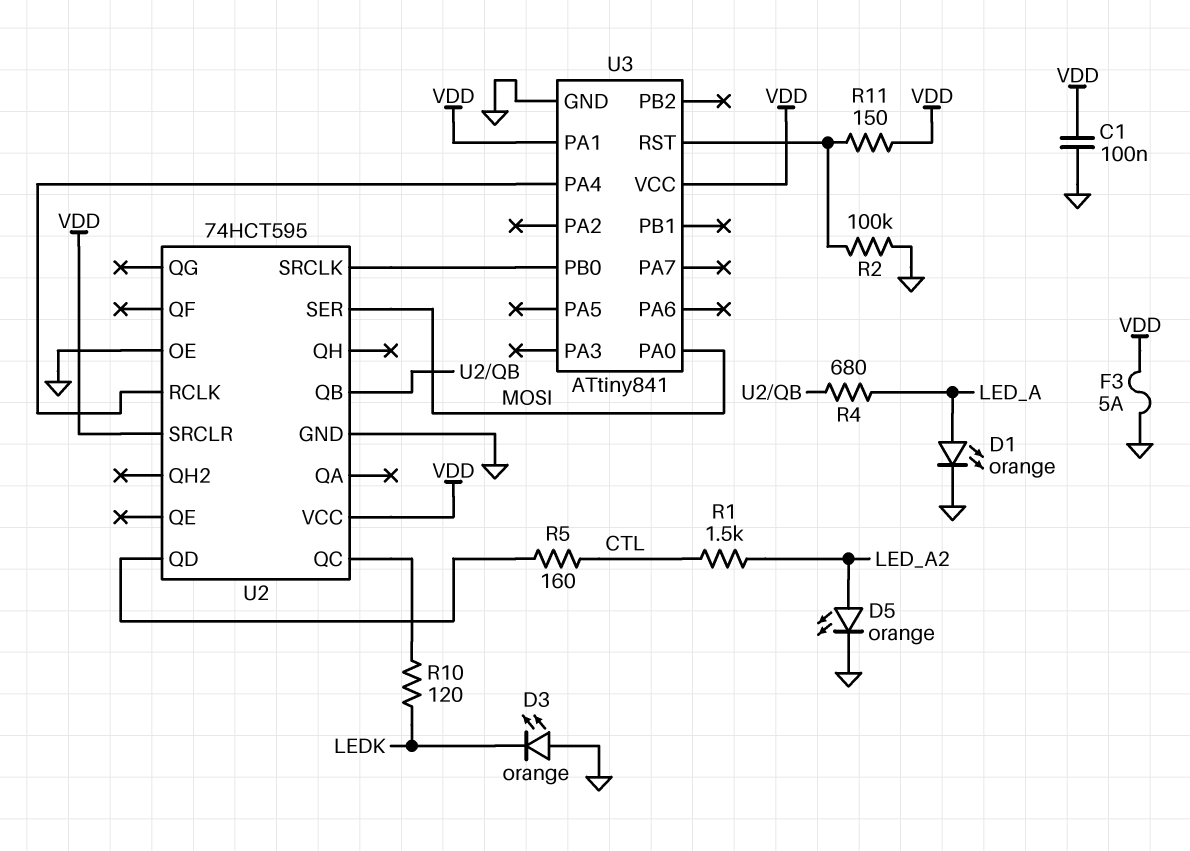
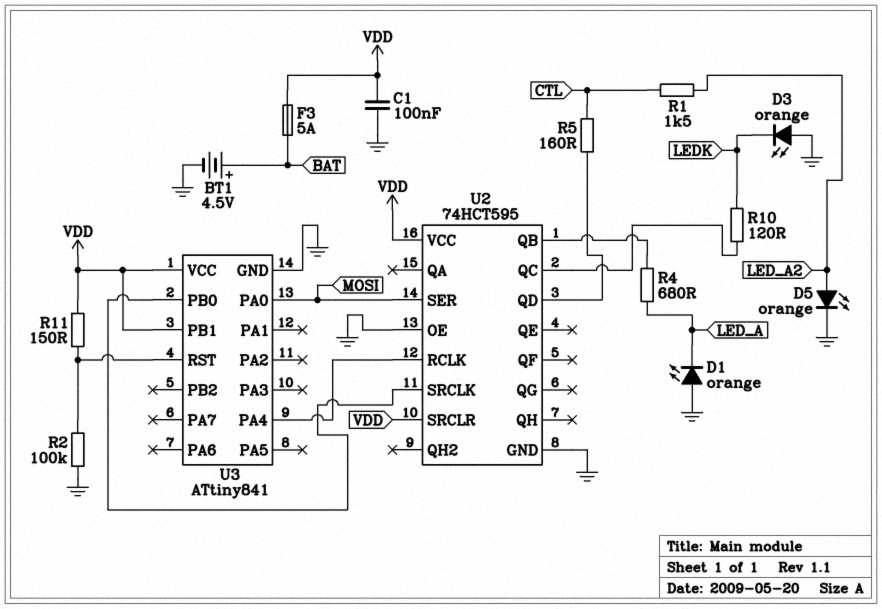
BT1: none -> 4.5V (plus BAT, minus GND)
D1: LED orange (A LED_A, K GND) -> LED orange (A GND, K LED_A)
F3: 5A (GND, VDD) -> 5A (BAT, VDD)
U3 pin PA1: VDD -> none
U3 pin PB1: none -> VDD

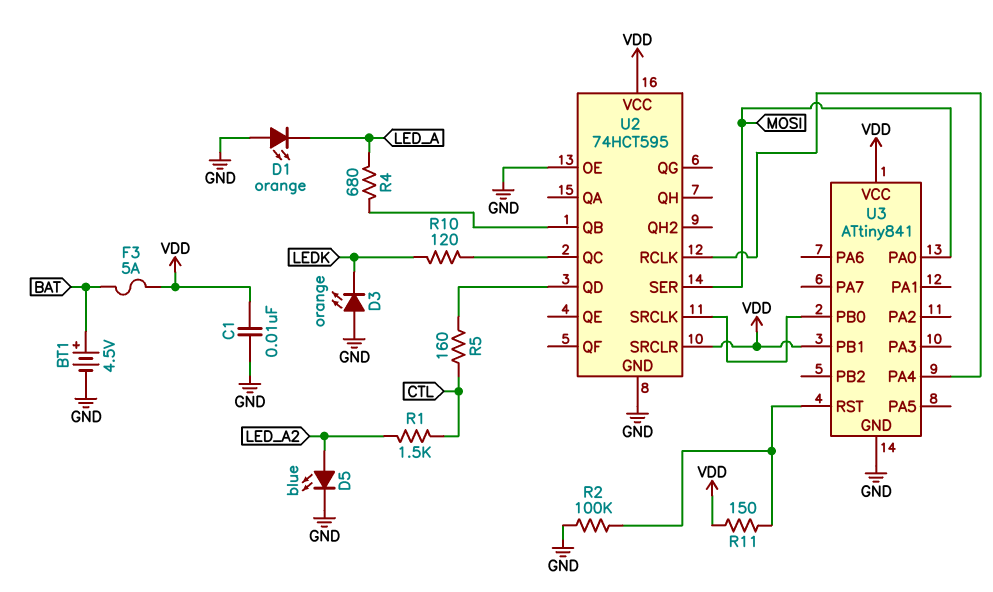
C1: 100nF (GND, VDD) -> 10nF (GND, VDD)
D5: LED orange (A LED_A2, K GND) -> LED blue (A LED_A2, K GND)

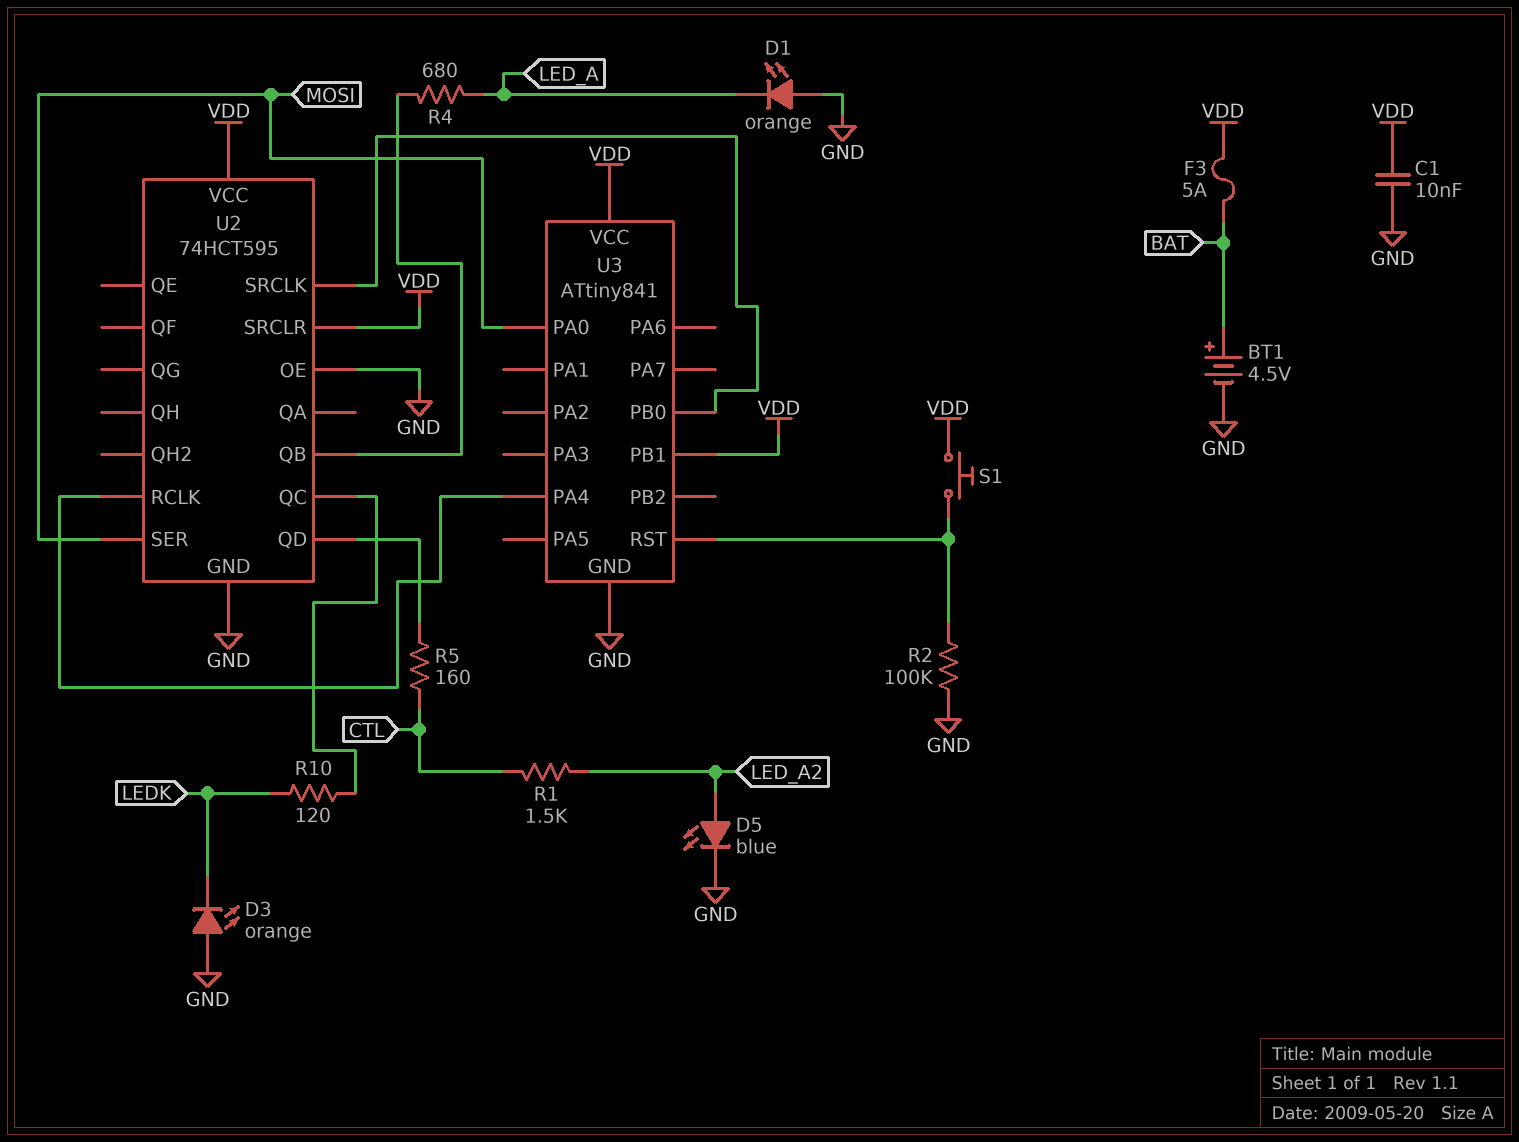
R11: 150 (U3/RST, VDD) -> none
S1: none -> button (U3/RST, VDD)

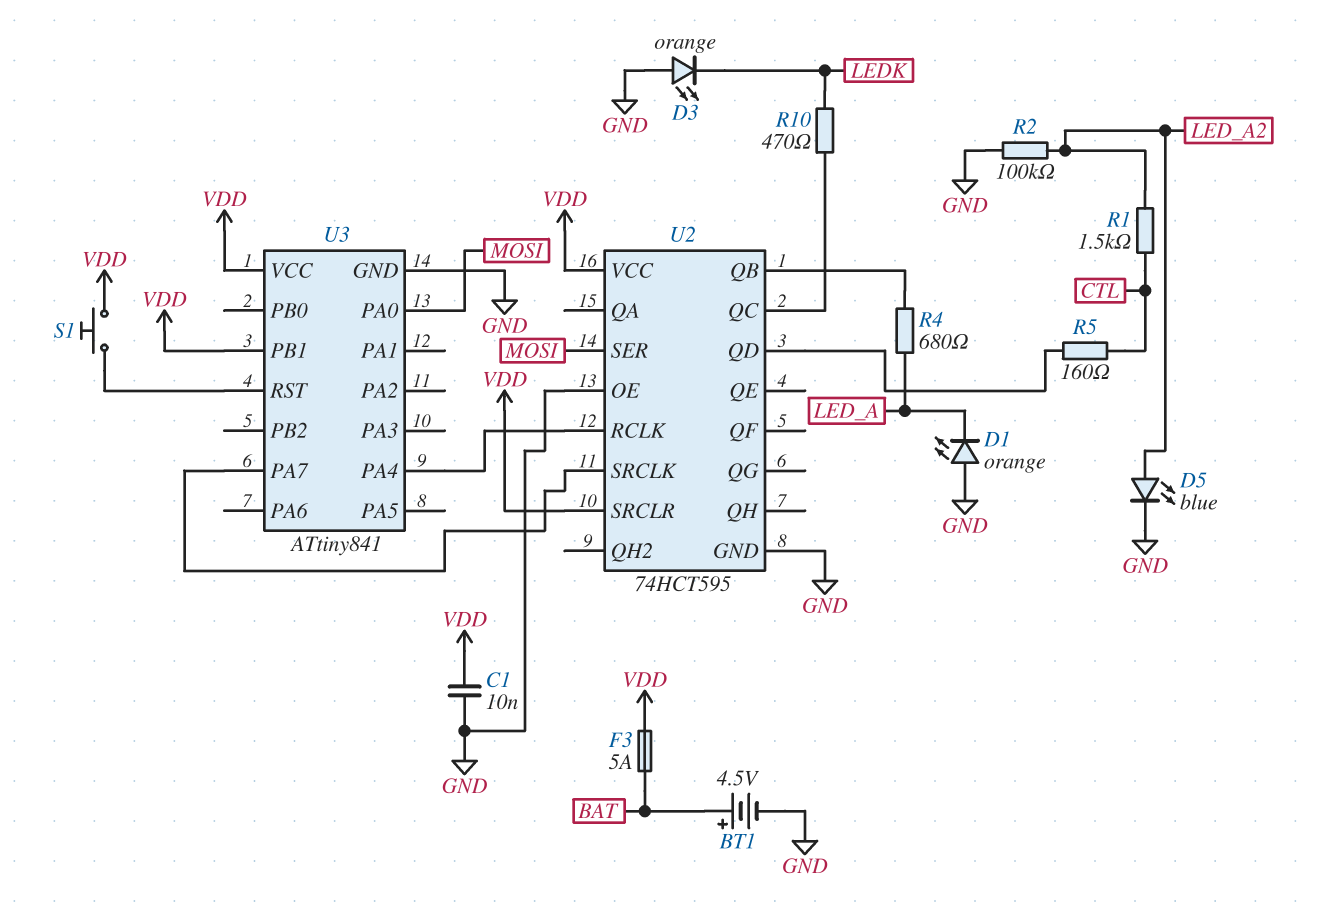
R2: 100k (GND, U3/RST) -> 100k (GND, LED_A2)
R10: 120 (LEDK, U2/QC) -> 470 (LEDK, U2/QC)
U3 pin PA7: none -> U2/SRCLK
U3 pin PB0: U2/SRCLK -> none

